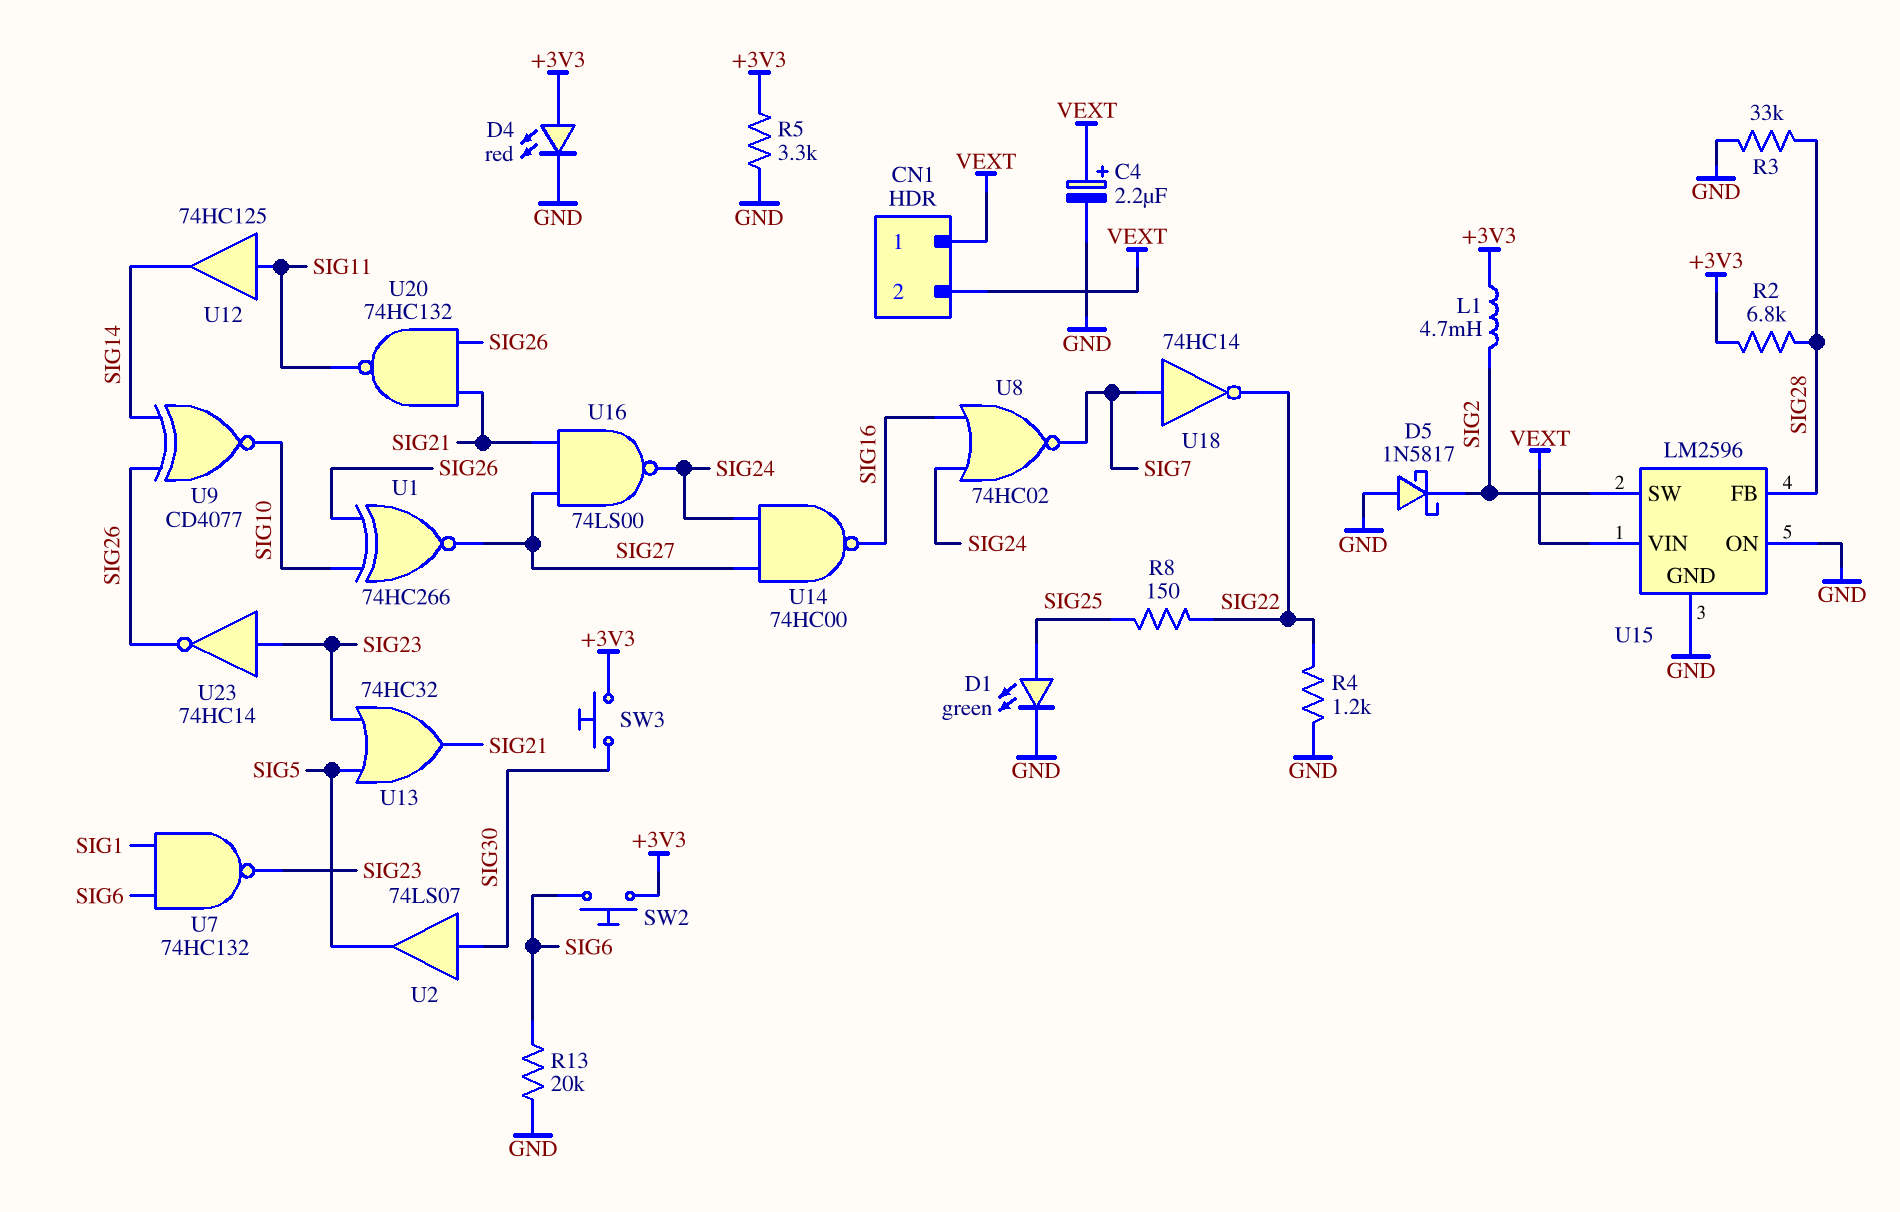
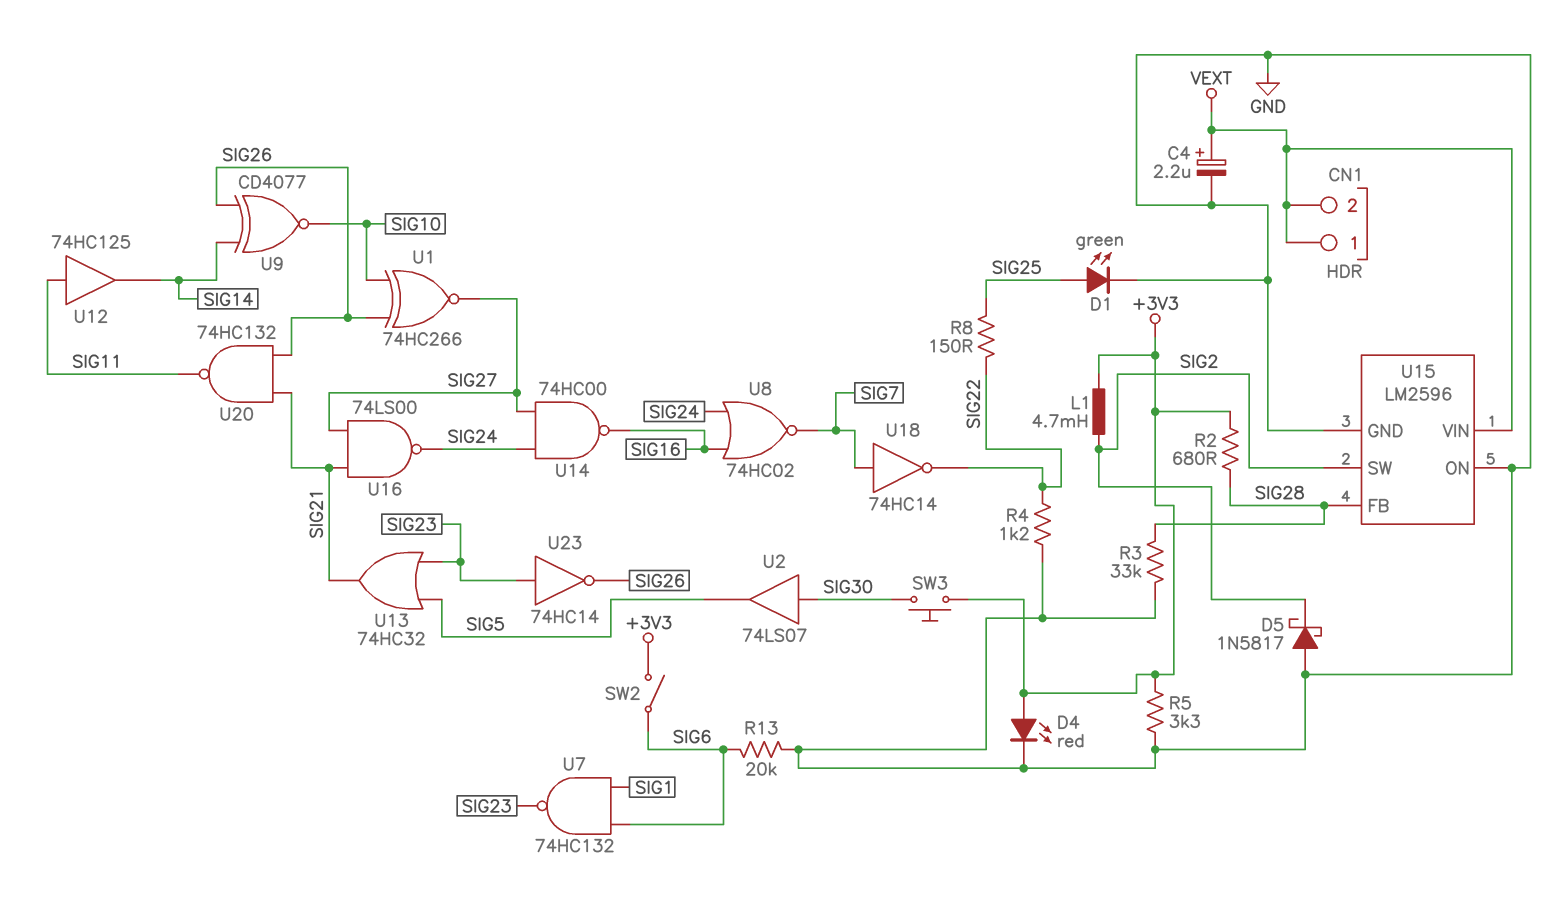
R2: 6.8k (+3V3, SIG28) -> 680 (+3V3, SIG28)
SW2: button (+3V3, SIG6) -> switch (+3V3, SIG6)

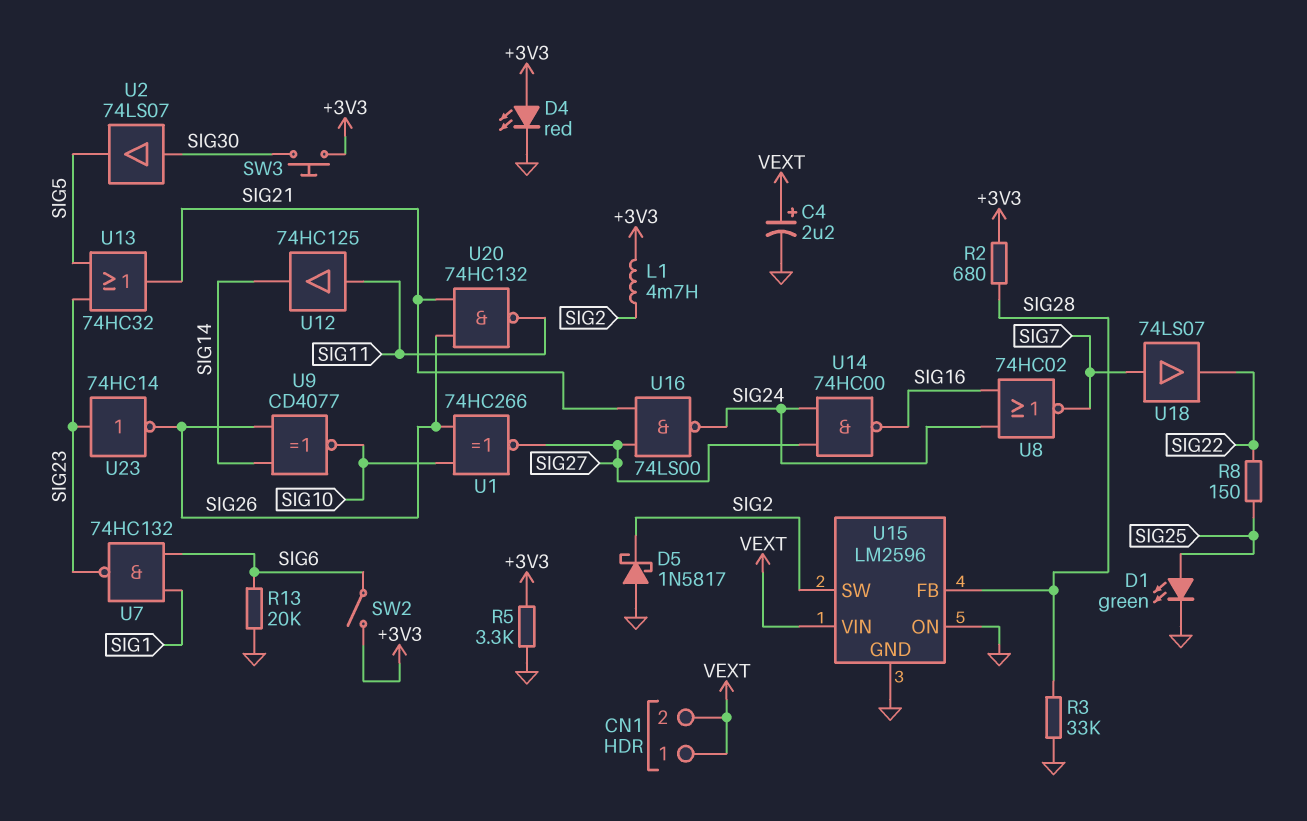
R4: 1.2k (GND, SIG22) -> none
U18: NOT 74HC14 (in SIG7, out SIG22) -> buffer 74LS07 (in SIG7, out SIG22)

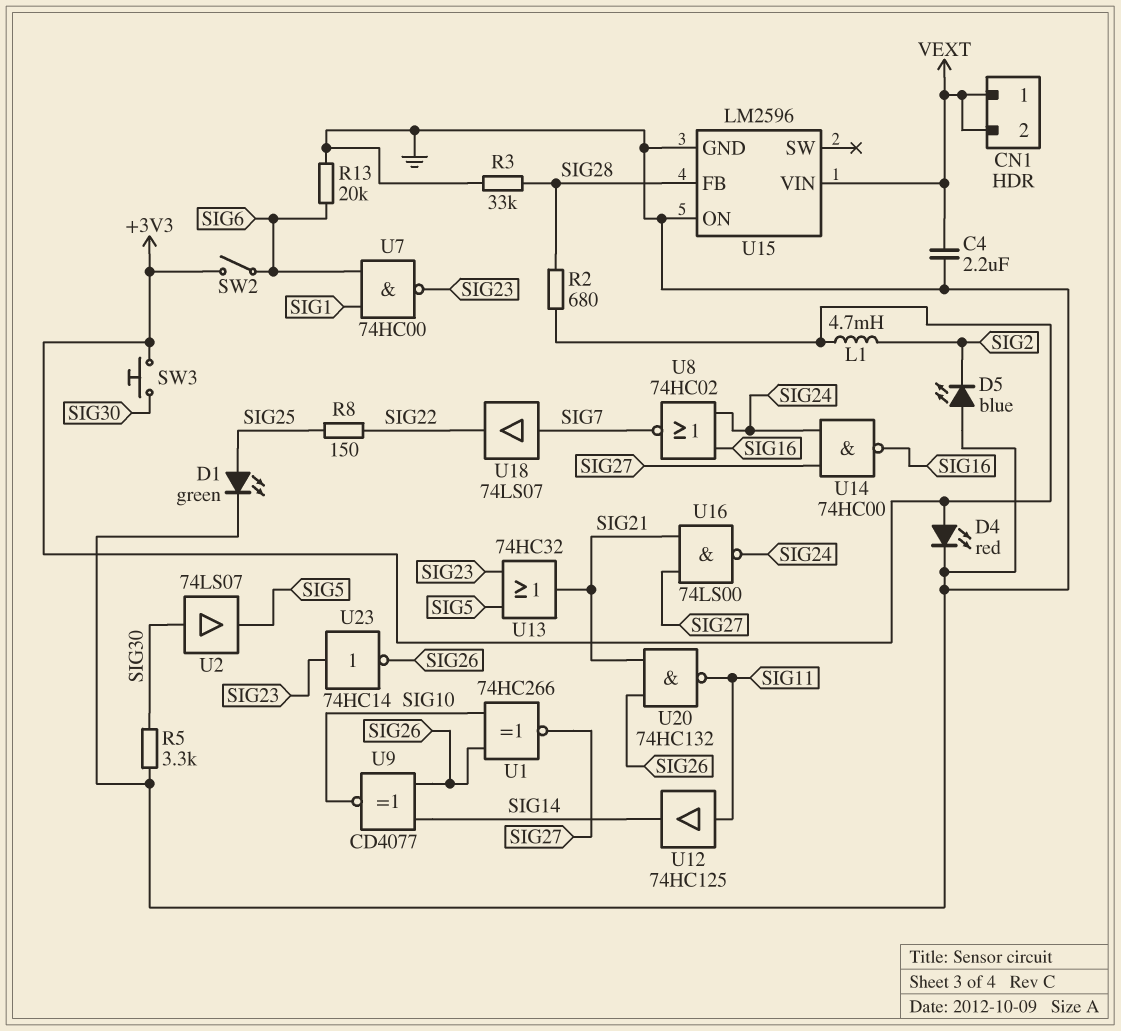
C4: 2.2uF (plus VEXT, minus GND) -> 2.2uF (GND, VEXT)
D5: schottky 1N5817 (A GND, K SIG2) -> LED blue (A GND, K SIG2)
R5: 3.3k (+3V3, GND) -> 3.3k (GND, SIG30)
U7: NAND 74HC132 (in SIG1, in SIG6, out SIG23) -> NAND 74HC00 (in SIG1, in SIG6, out SIG23)
U15 pin SW: SIG2 -> none

